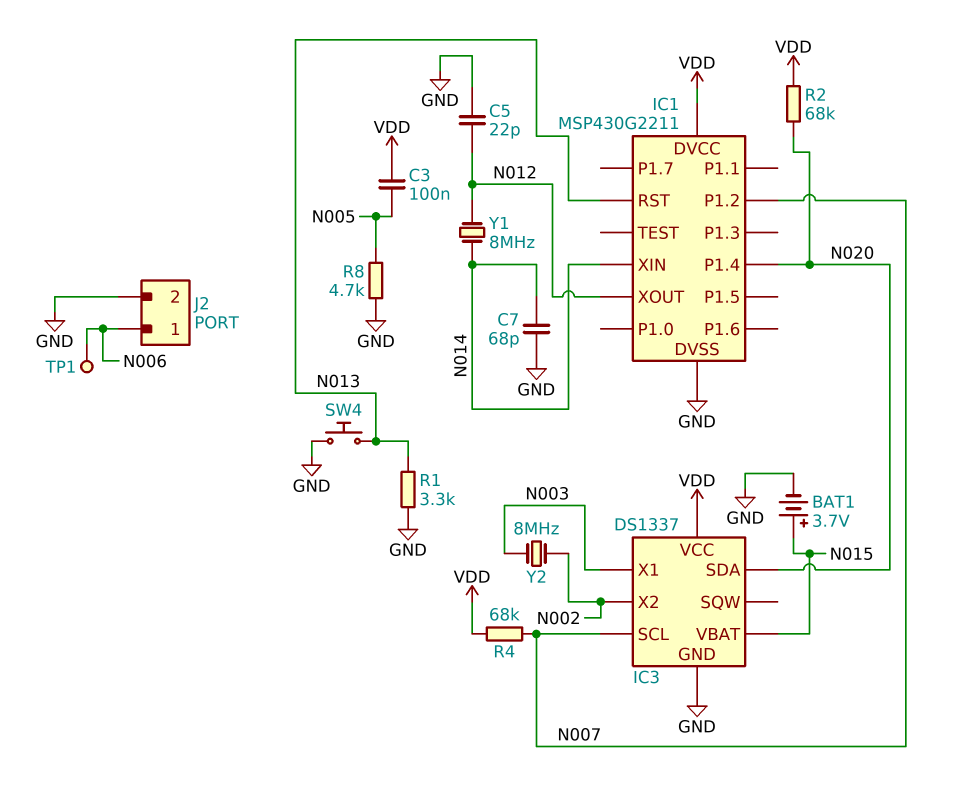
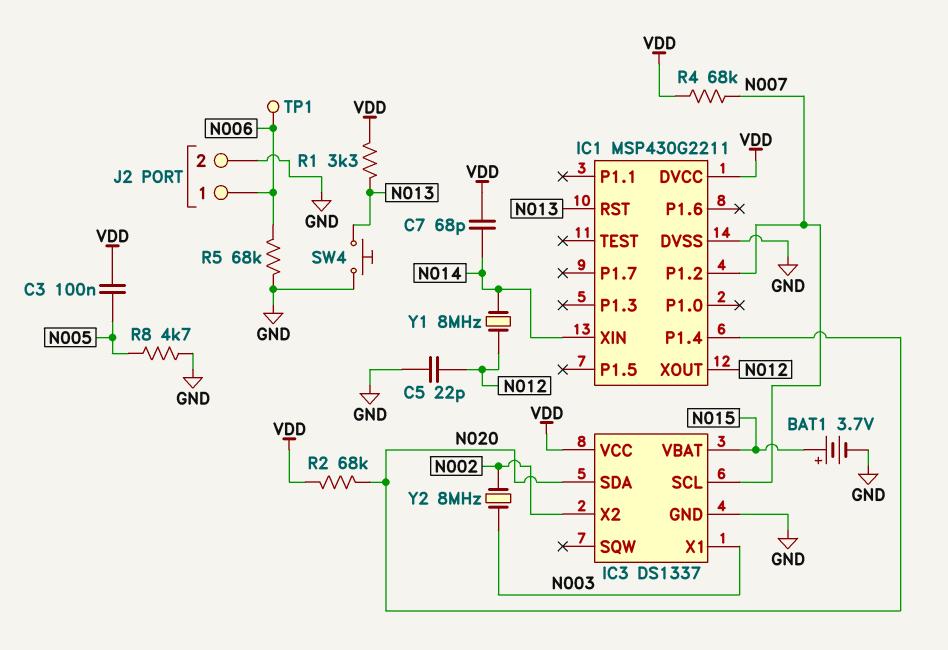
C7: 68pF (GND, N014) -> 68pF (N014, VDD)
R1: 3.3k (GND, N013) -> 3.3k (N013, VDD)
R5: none -> 68k (GND, N006)

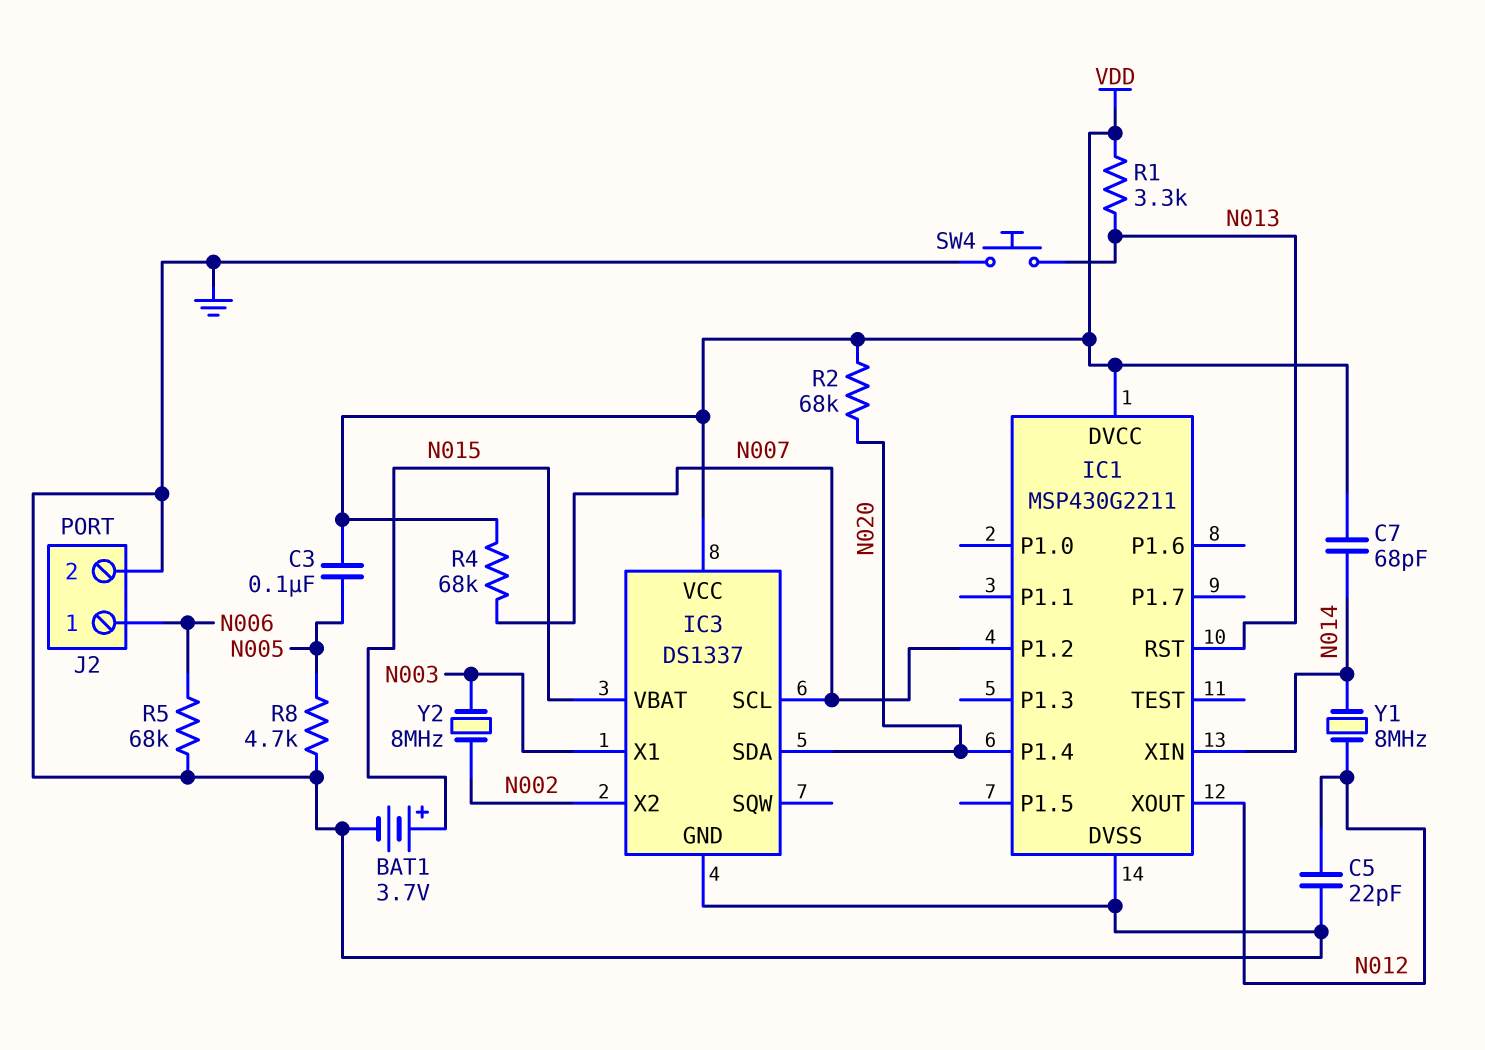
TP1: test point (N006) -> none

